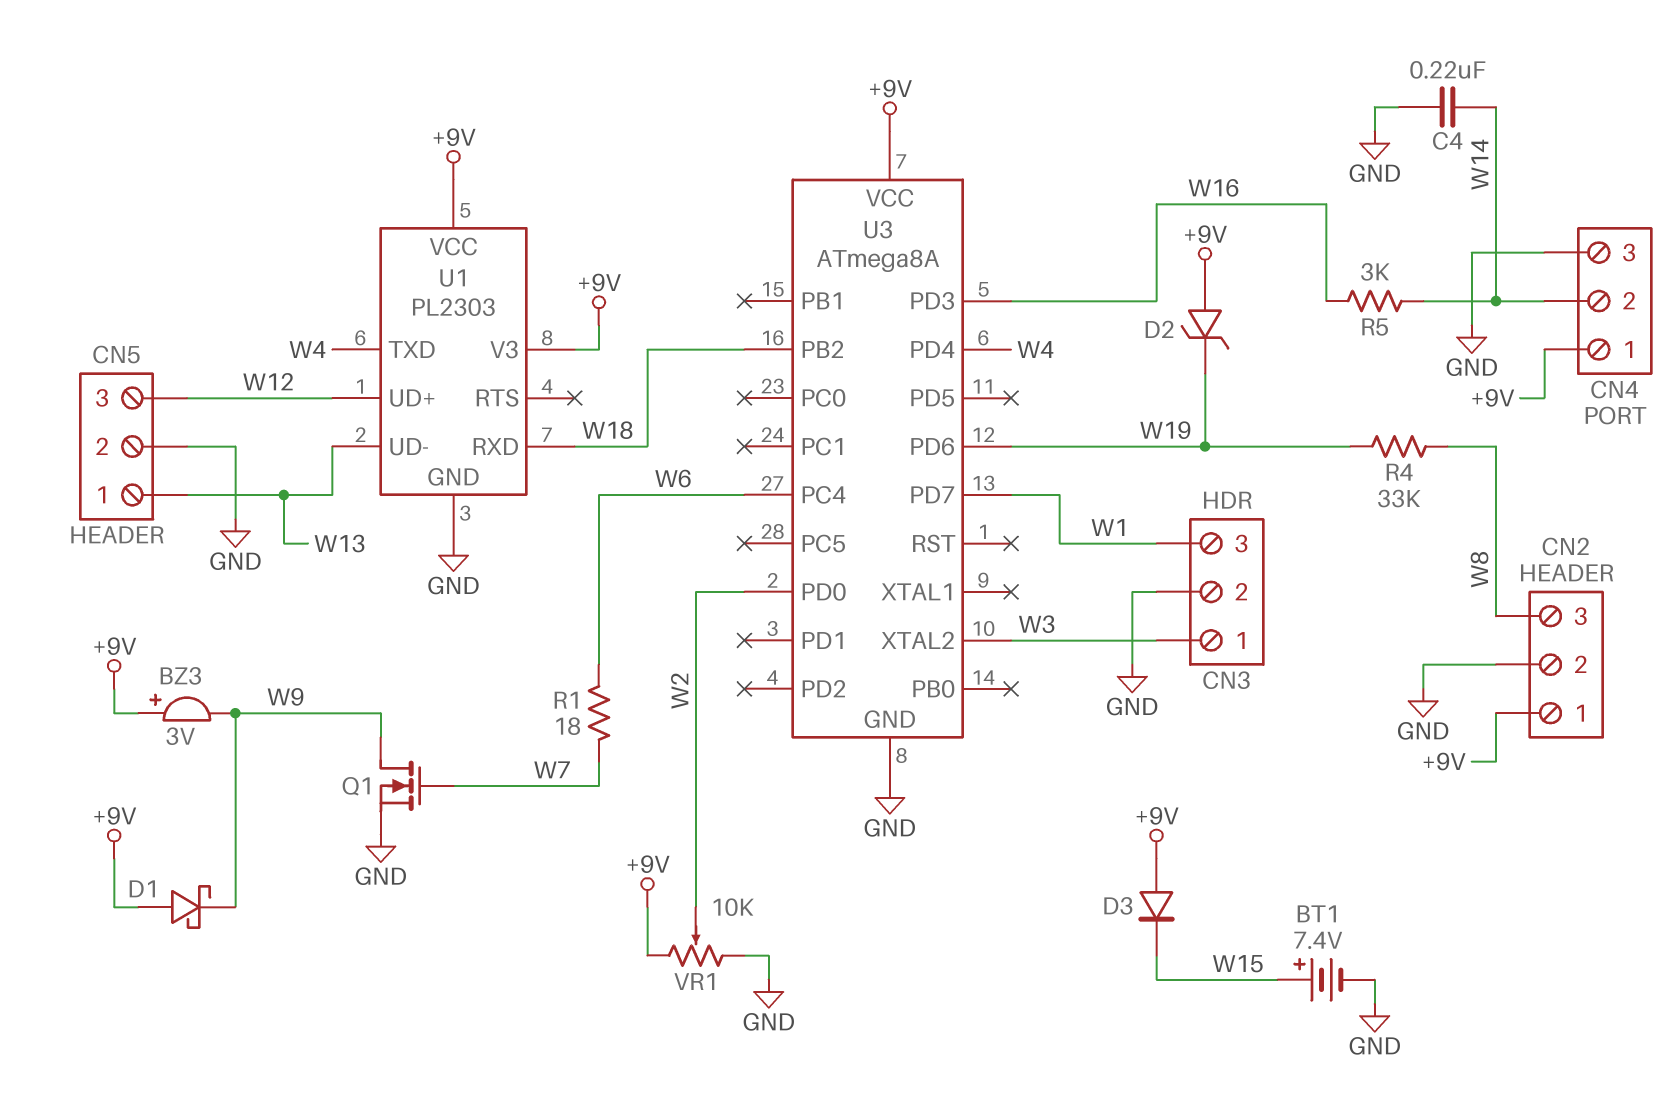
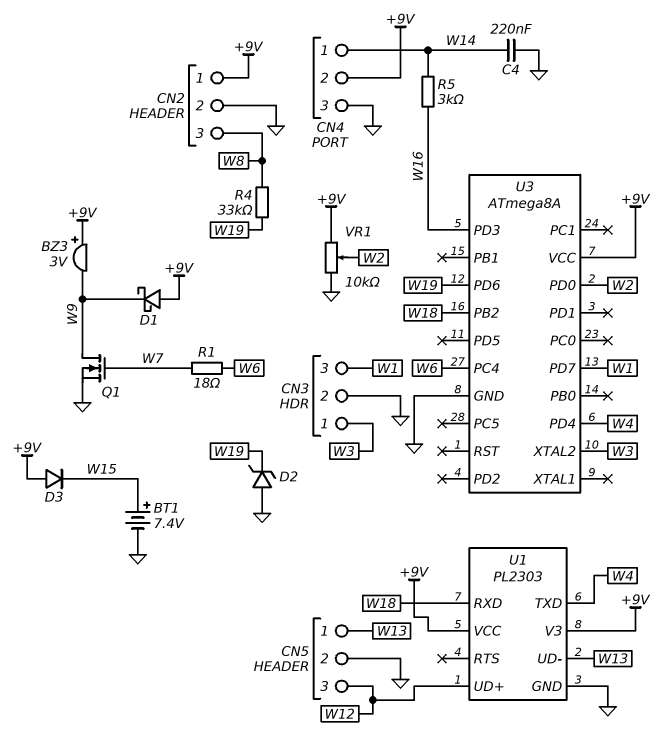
CN4 pin 1: +9V -> W14
CN4 pin 2: W14 -> +9V
D2: zener (A +9V, K W19) -> zener (A GND, K W19)

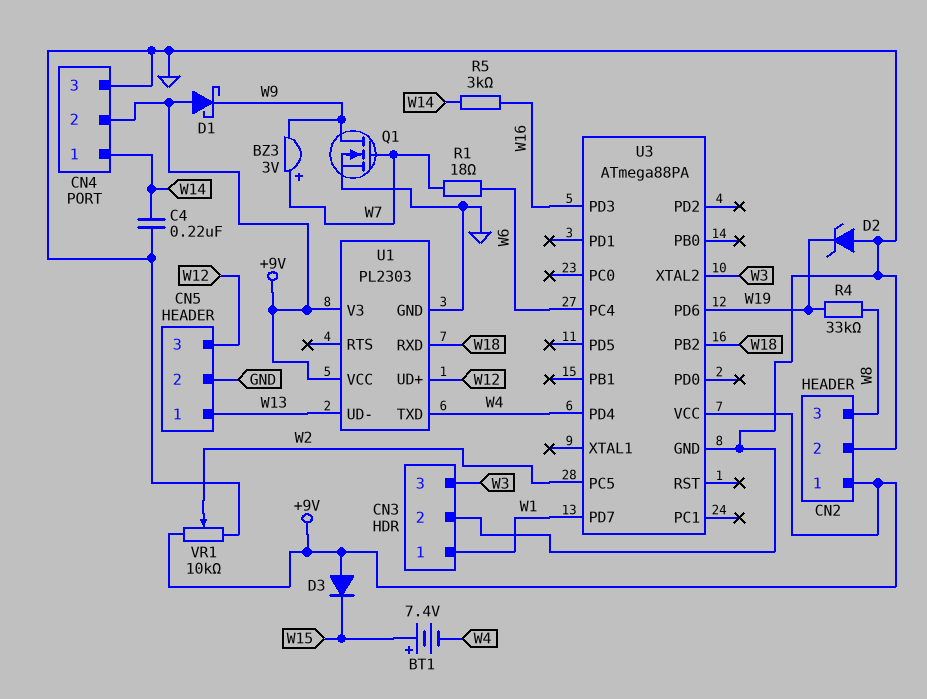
BT1: 7.4V (plus W15, minus GND) -> 7.4V (plus W15, minus W4)
BZ3: buzzer 3V (plus +9V, minus W9) -> buzzer 3V (plus W7, minus W9)
CN3 pin 1: W3 -> W1
CN3 pin 3: W1 -> W3
U3: ATmega8A -> ATmega88PA
U3 pin PC5: none -> W2
U3 pin PD0: W2 -> none

